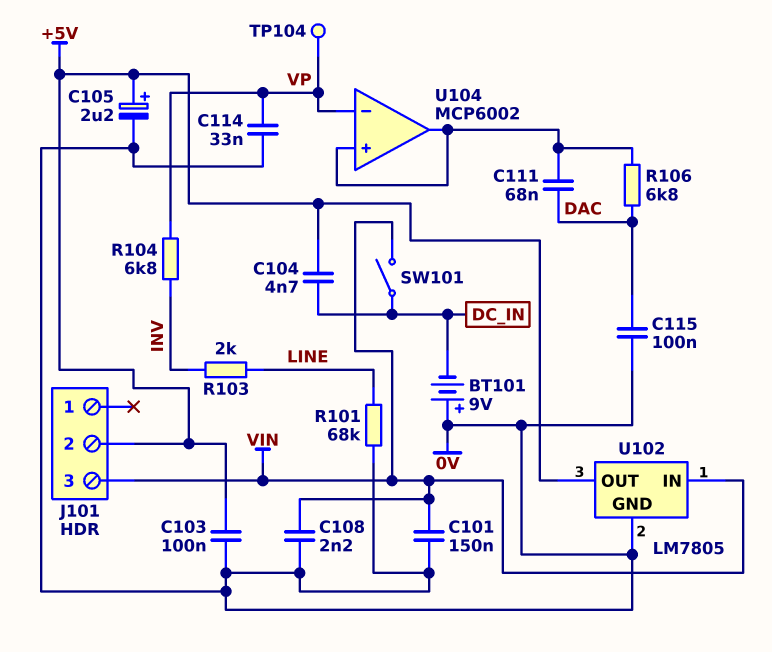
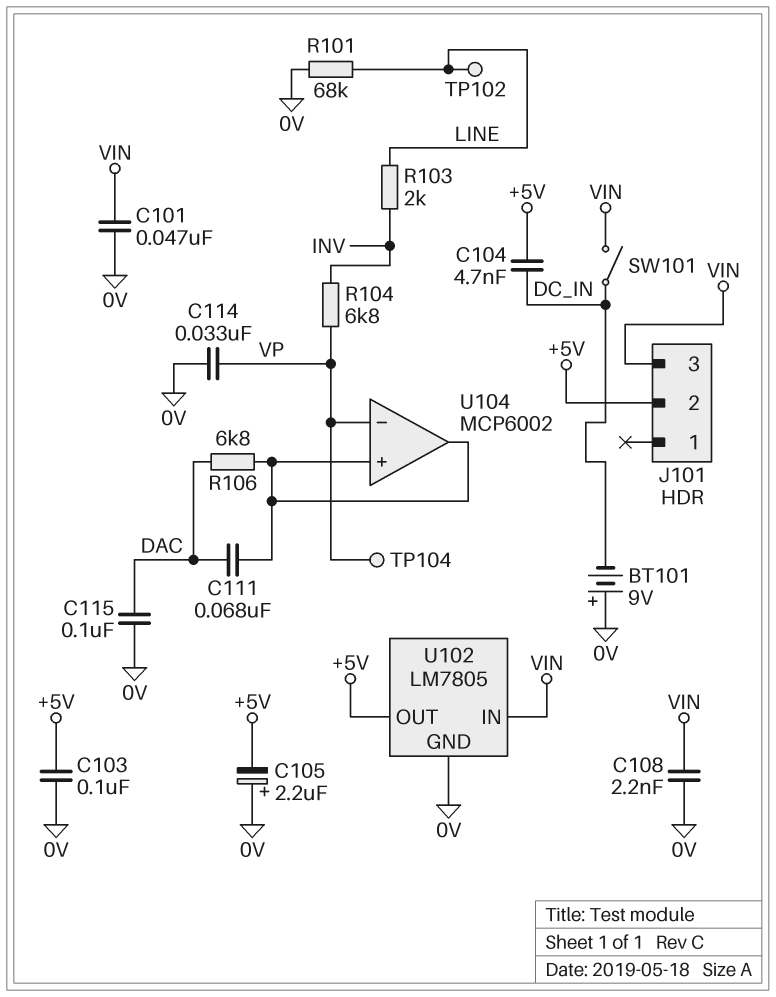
C101: 150nF (0V, VIN) -> 47nF (0V, VIN)
C105: 2.2uF (plus +5V, minus 0V) -> 2.2uF (plus 0V, minus +5V)
TP102: none -> test point (LINE)

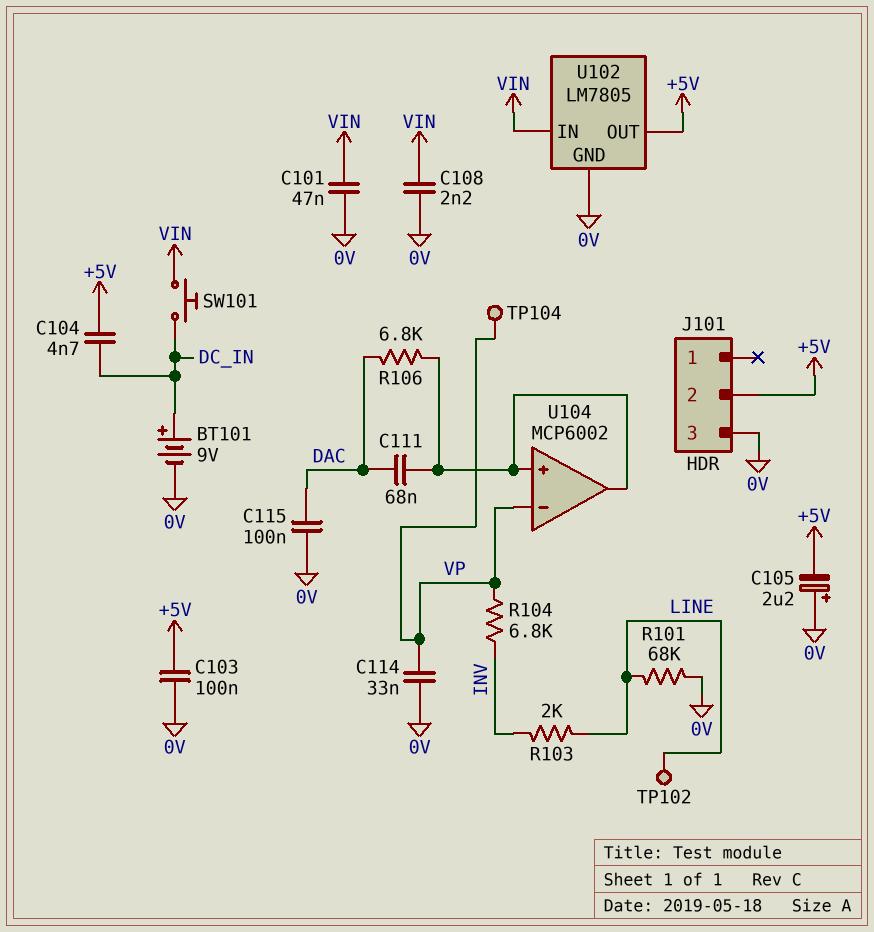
BT101: 9V (plus 0V, minus DC_IN) -> 9V (plus DC_IN, minus 0V)
J101 pin 3: VIN -> 0V
SW101: switch (DC_IN, VIN) -> button (DC_IN, VIN)

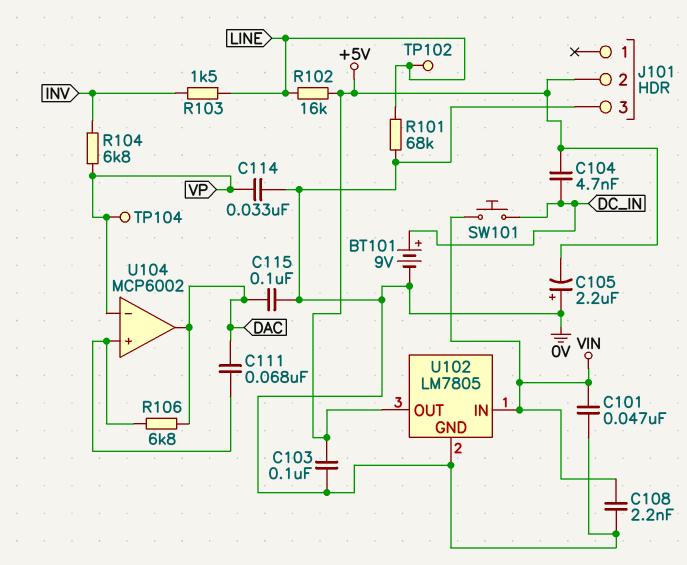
R102: none -> 16k (+5V, LINE)
R103: 2k (INV, LINE) -> 1.5k (INV, LINE)
U104 pin out: U104/in+ -> DAC

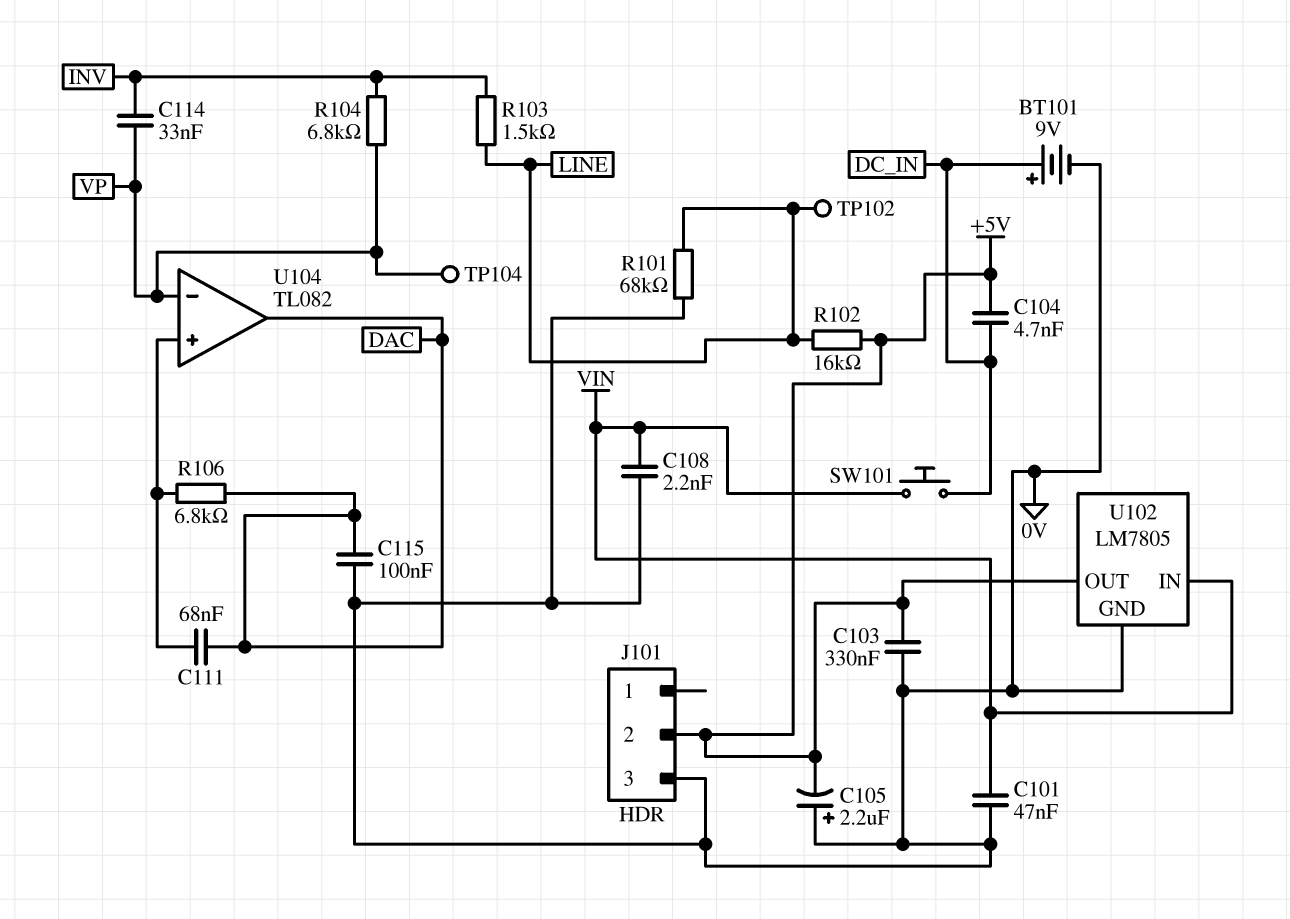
C103: 100nF (+5V, 0V) -> 330nF (+5V, 0V)
C114: 33nF (0V, VP) -> 33nF (INV, VP)
U104: MCP6002 -> TL082

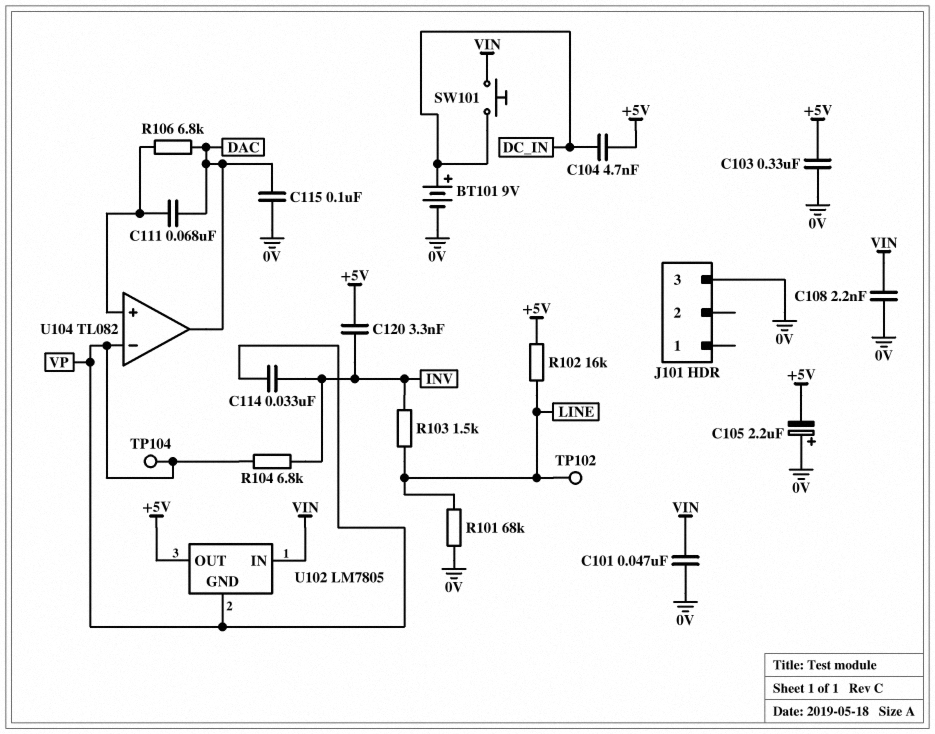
C120: none -> 3.3nF (+5V, INV)
J101 pin 2: +5V -> none
U102 pin GND: 0V -> VP

